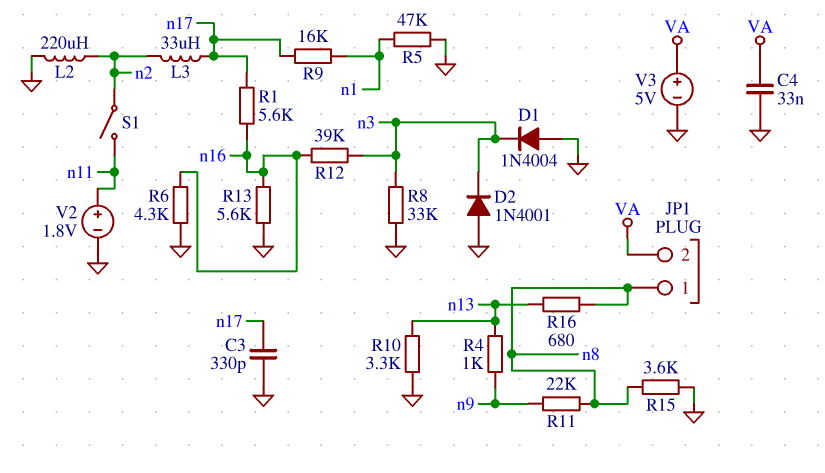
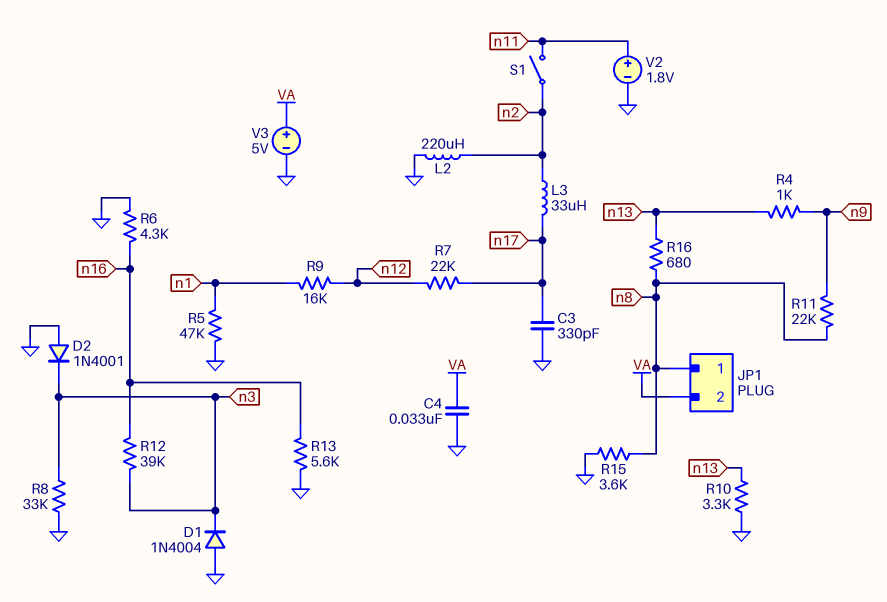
R1: 5.6k (n16, n17) -> none
R7: none -> 22k (n12, n17)
R9: 16k (n1, n17) -> 16k (n1, n12)

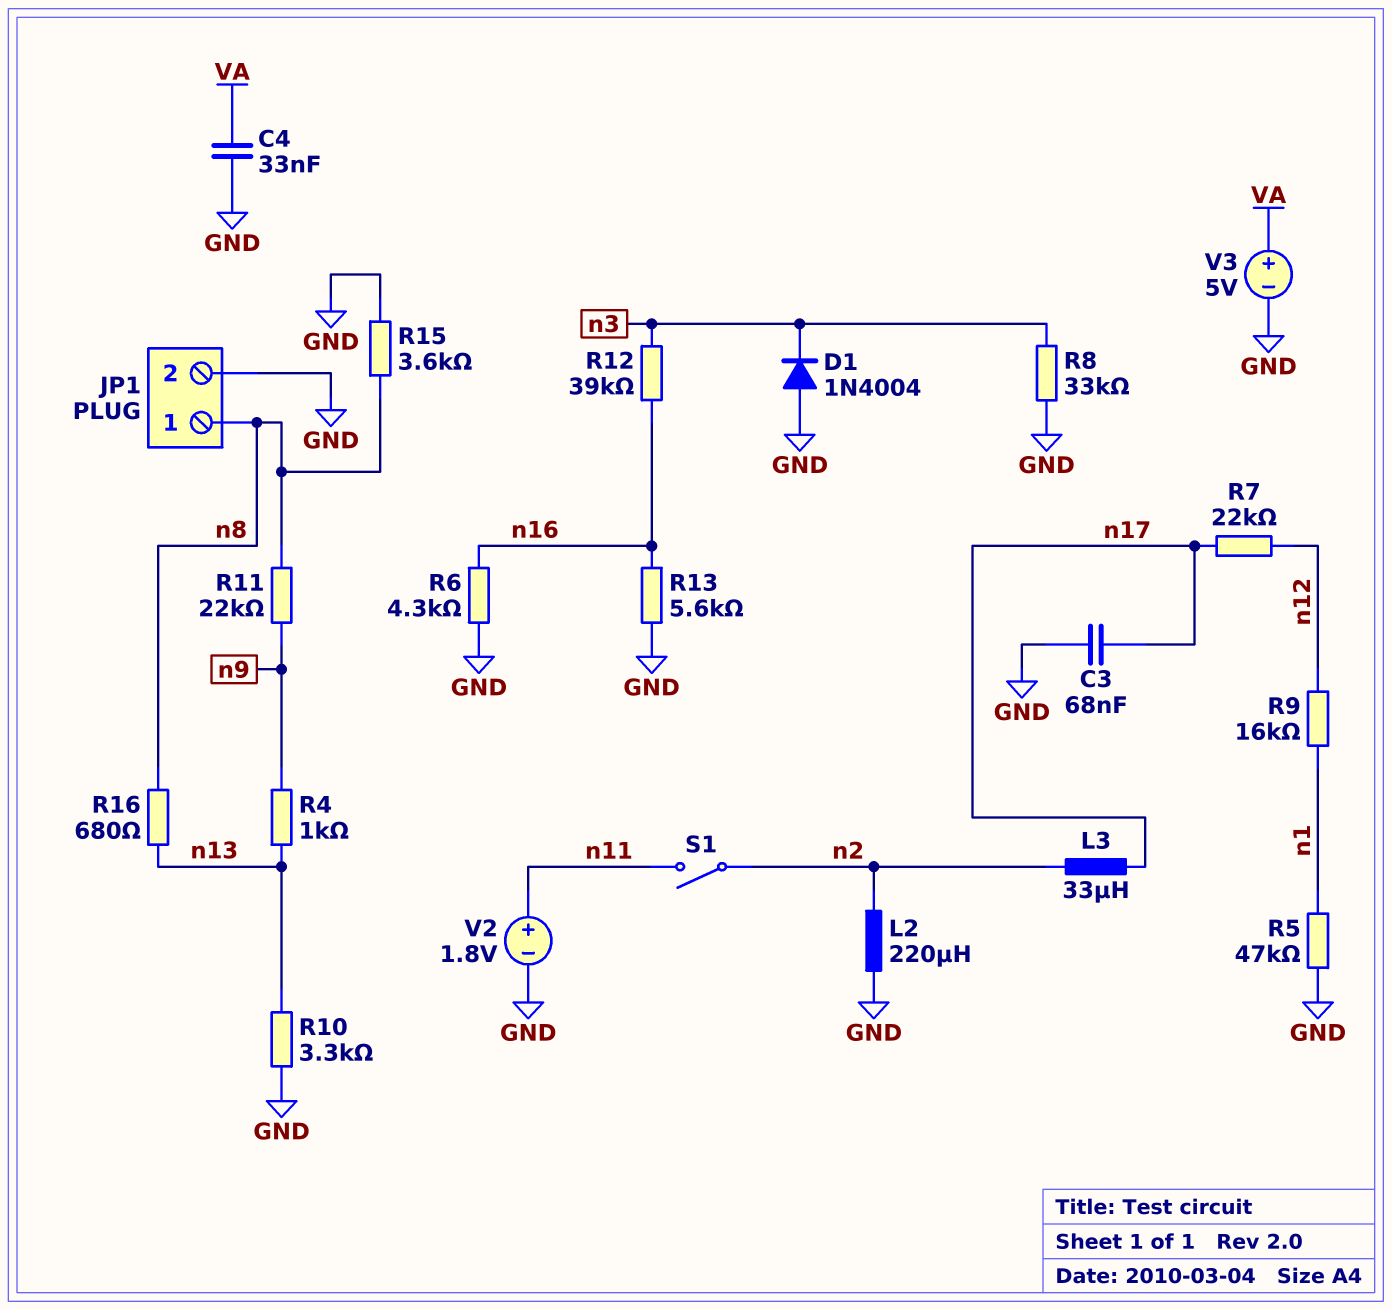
C3: 330pF (GND, n17) -> 68nF (GND, n17)
D2: diode 1N4001 (A GND, K n3) -> none
JP1 pin 2: VA -> GND

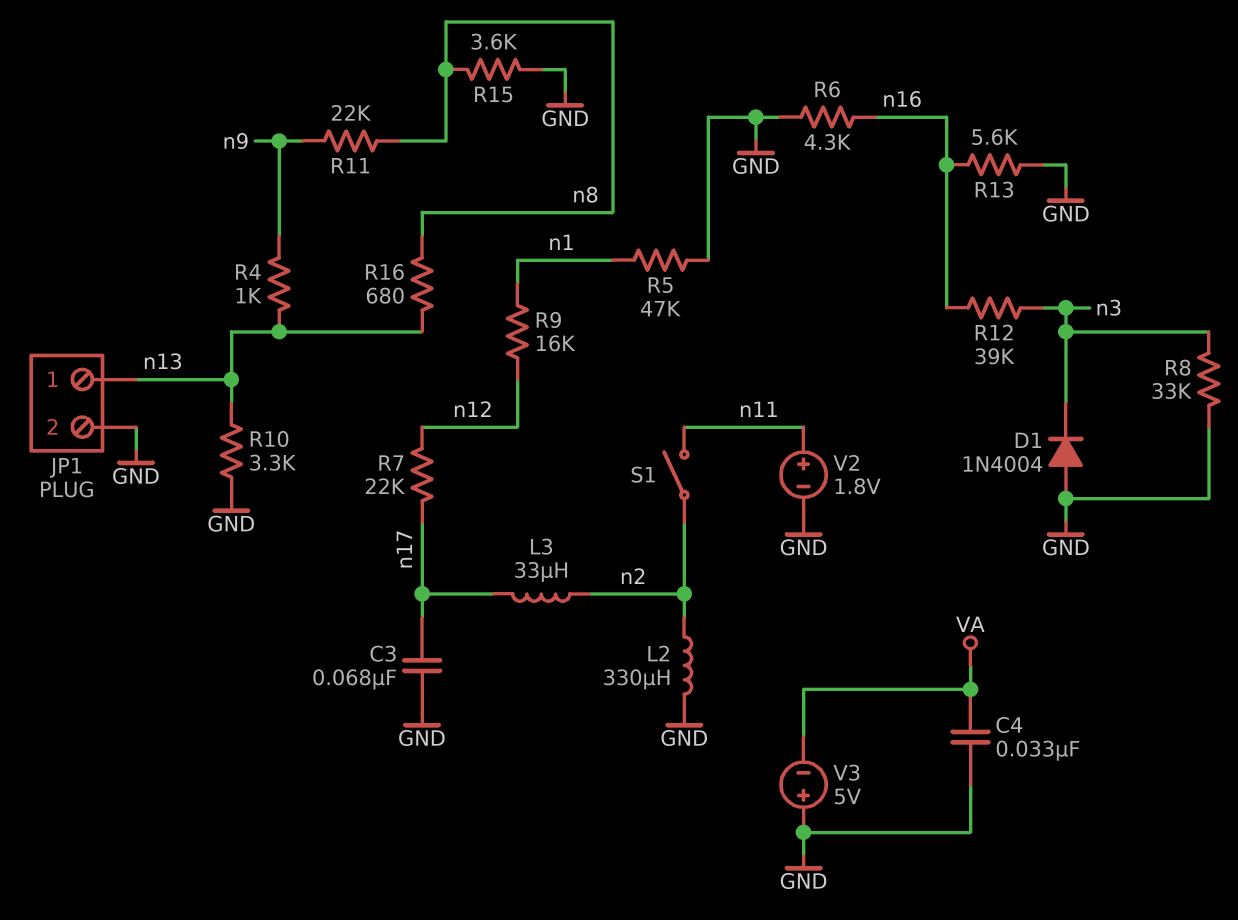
JP1 pin 1: n8 -> n13
L2: 220uH (GND, n2) -> 330uH (GND, n2)
V3: 5V (plus VA, minus GND) -> 5V (plus GND, minus VA)

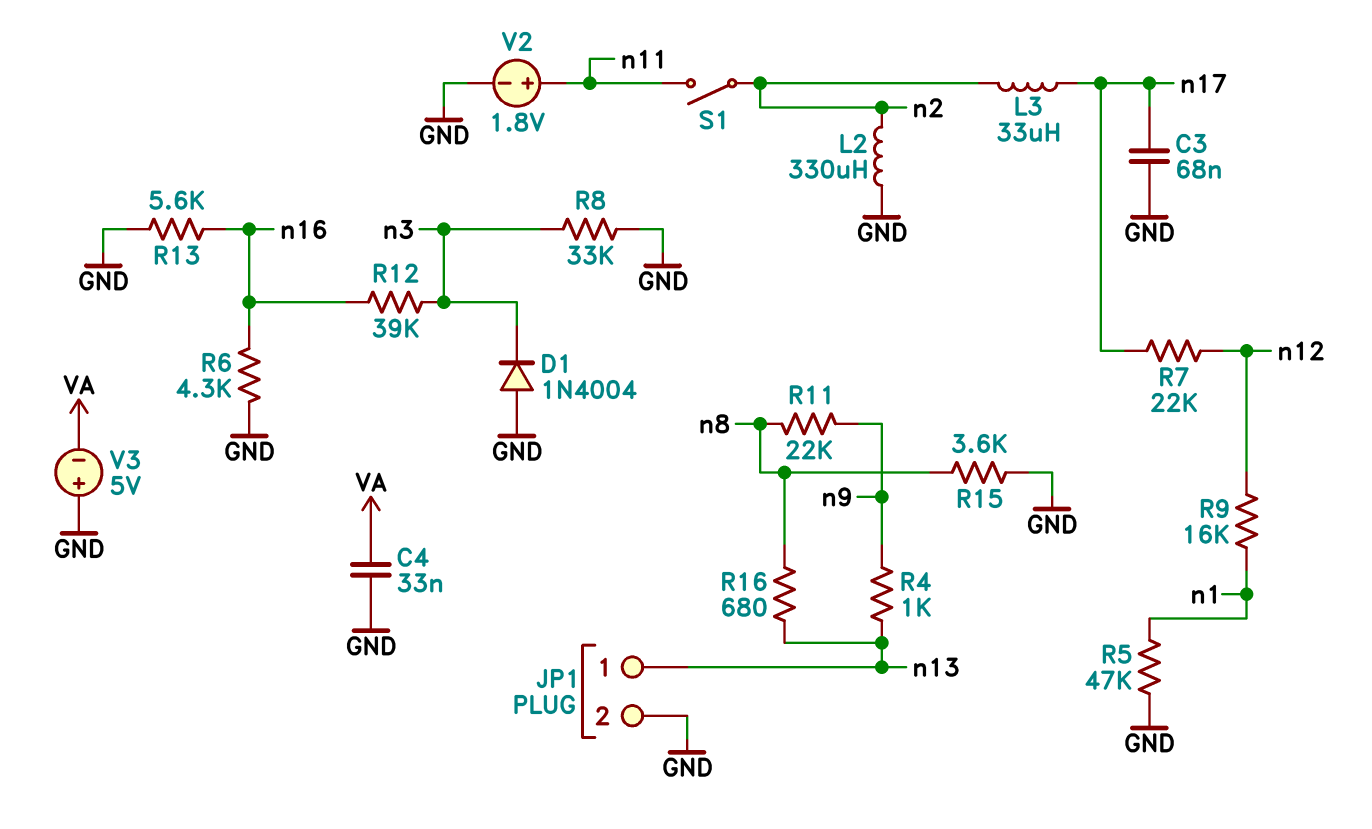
R10: 3.3k (GND, n13) -> none

